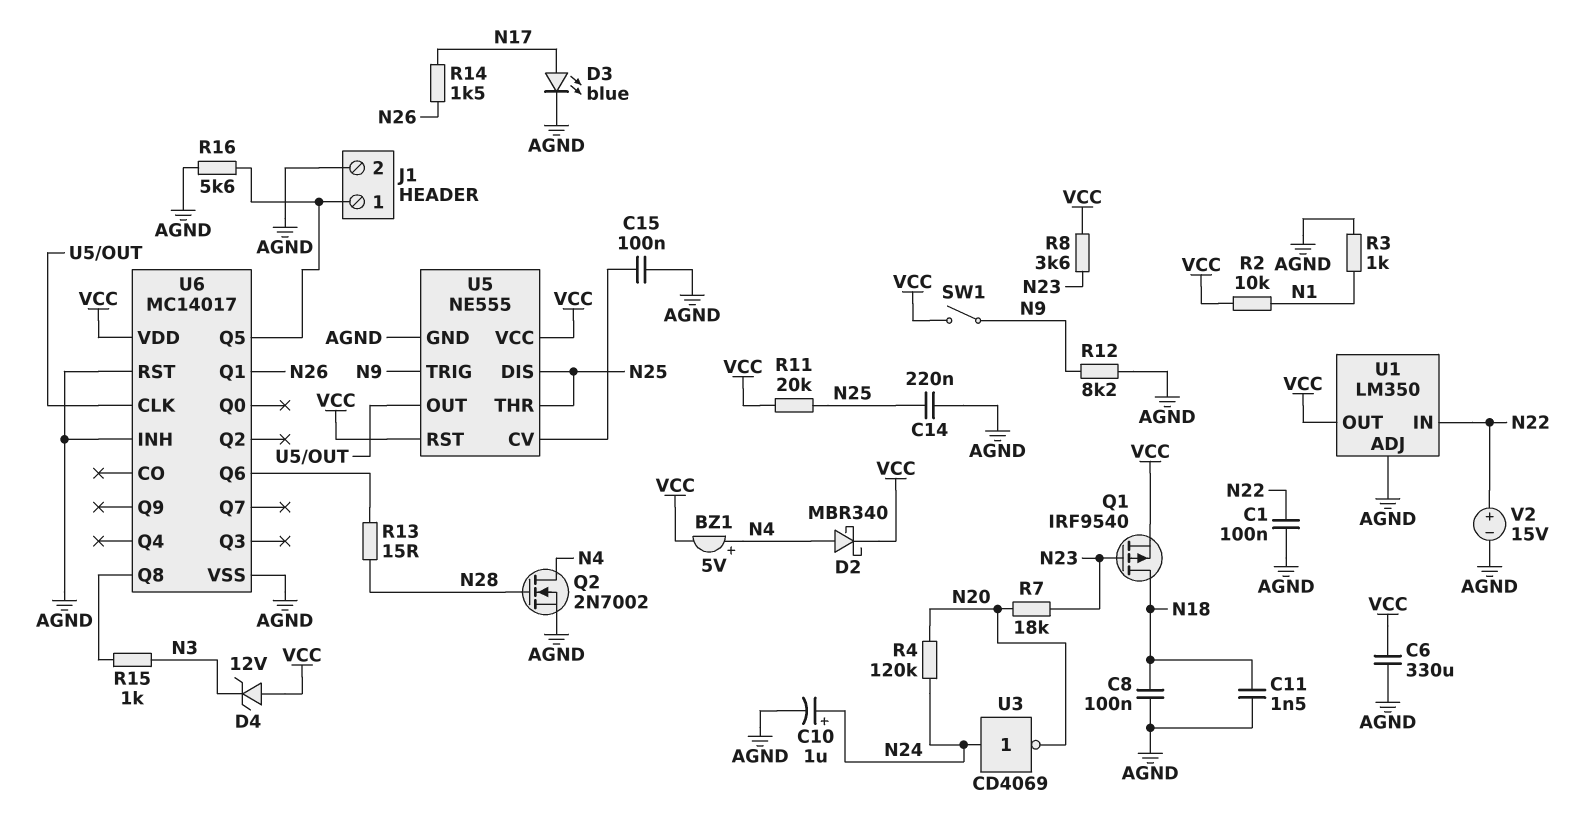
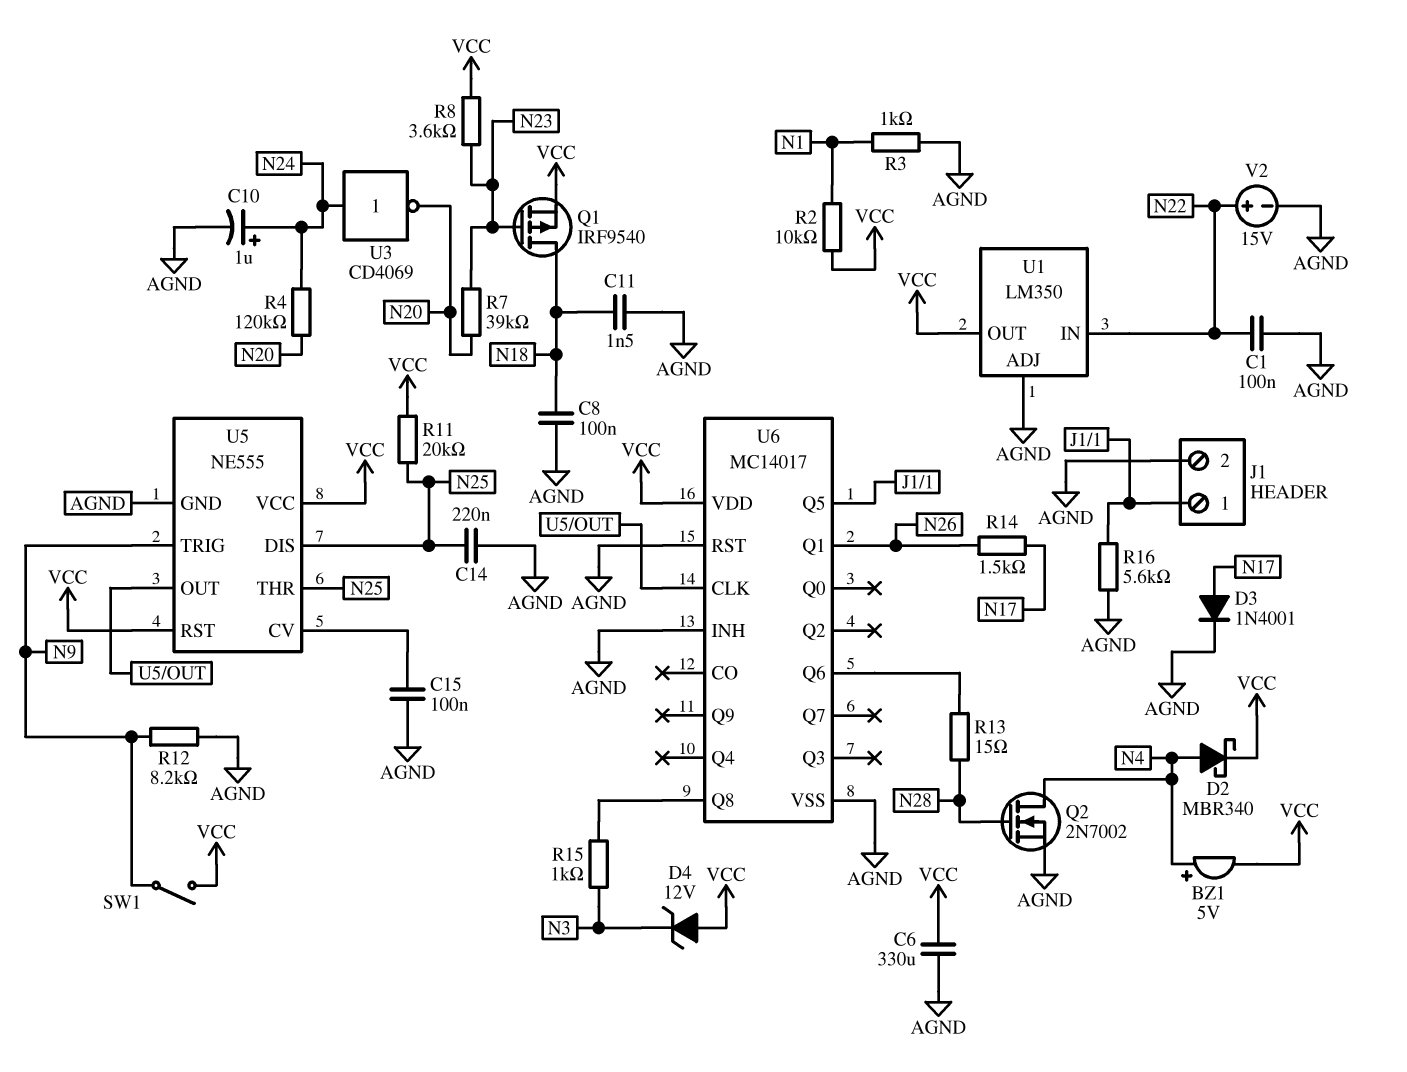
D3: LED blue (A N17, K AGND) -> diode 1N4001 (A N17, K AGND)
R7: 18k (N20, N23) -> 39k (N20, N23)

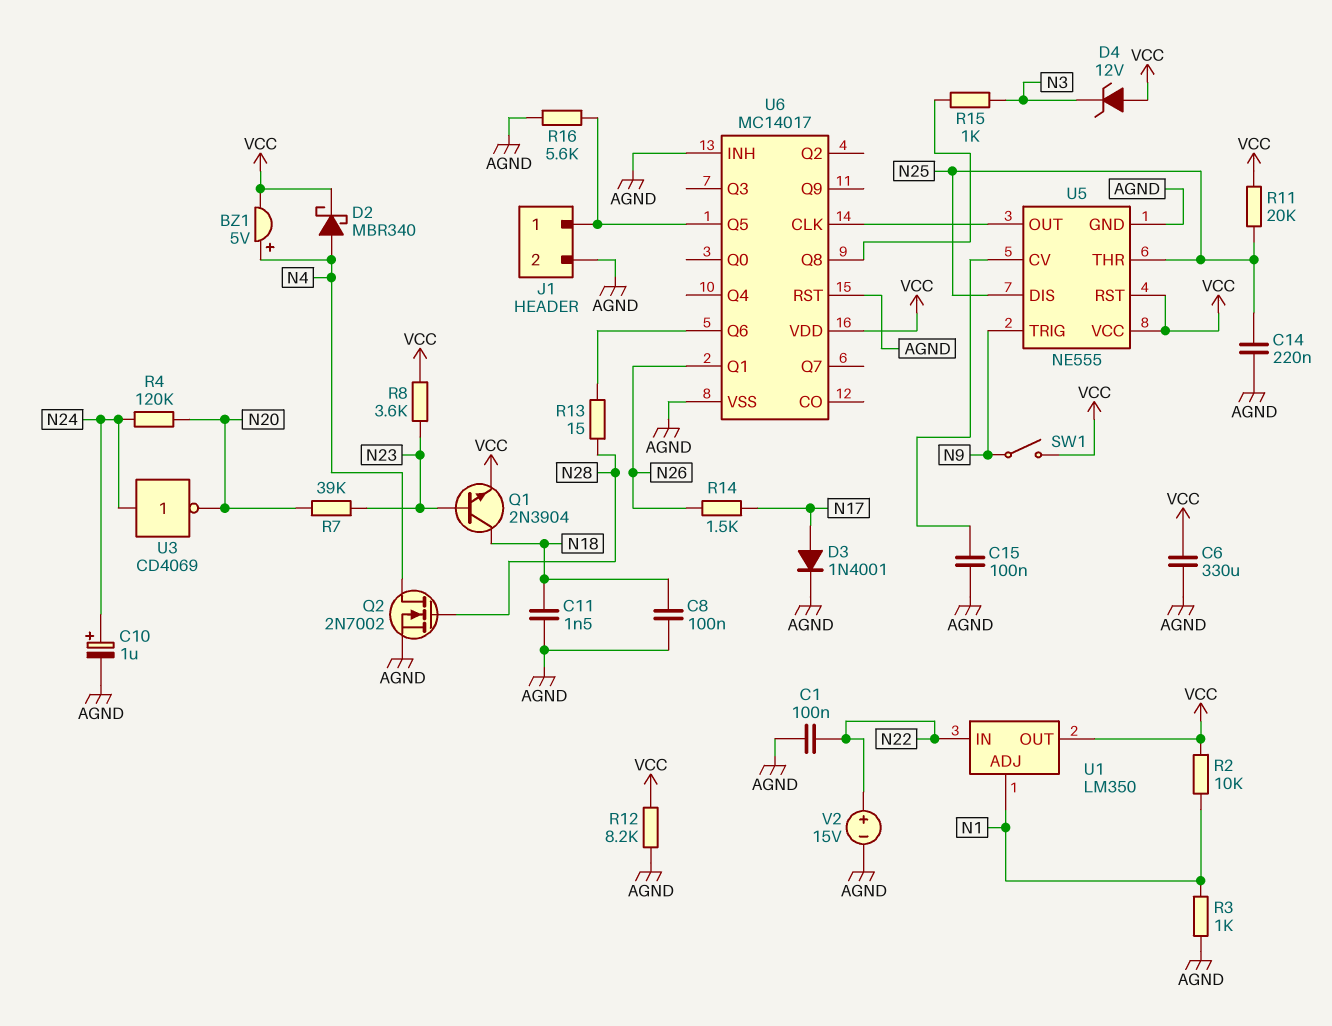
Q1: PMOS IRF9540 (G N23, D N18, S VCC) -> NPN 2N3904 (B N23, C N18, E VCC)
R12: 8.2k (AGND, N9) -> 8.2k (AGND, VCC)
U1 pin ADJ: AGND -> N1

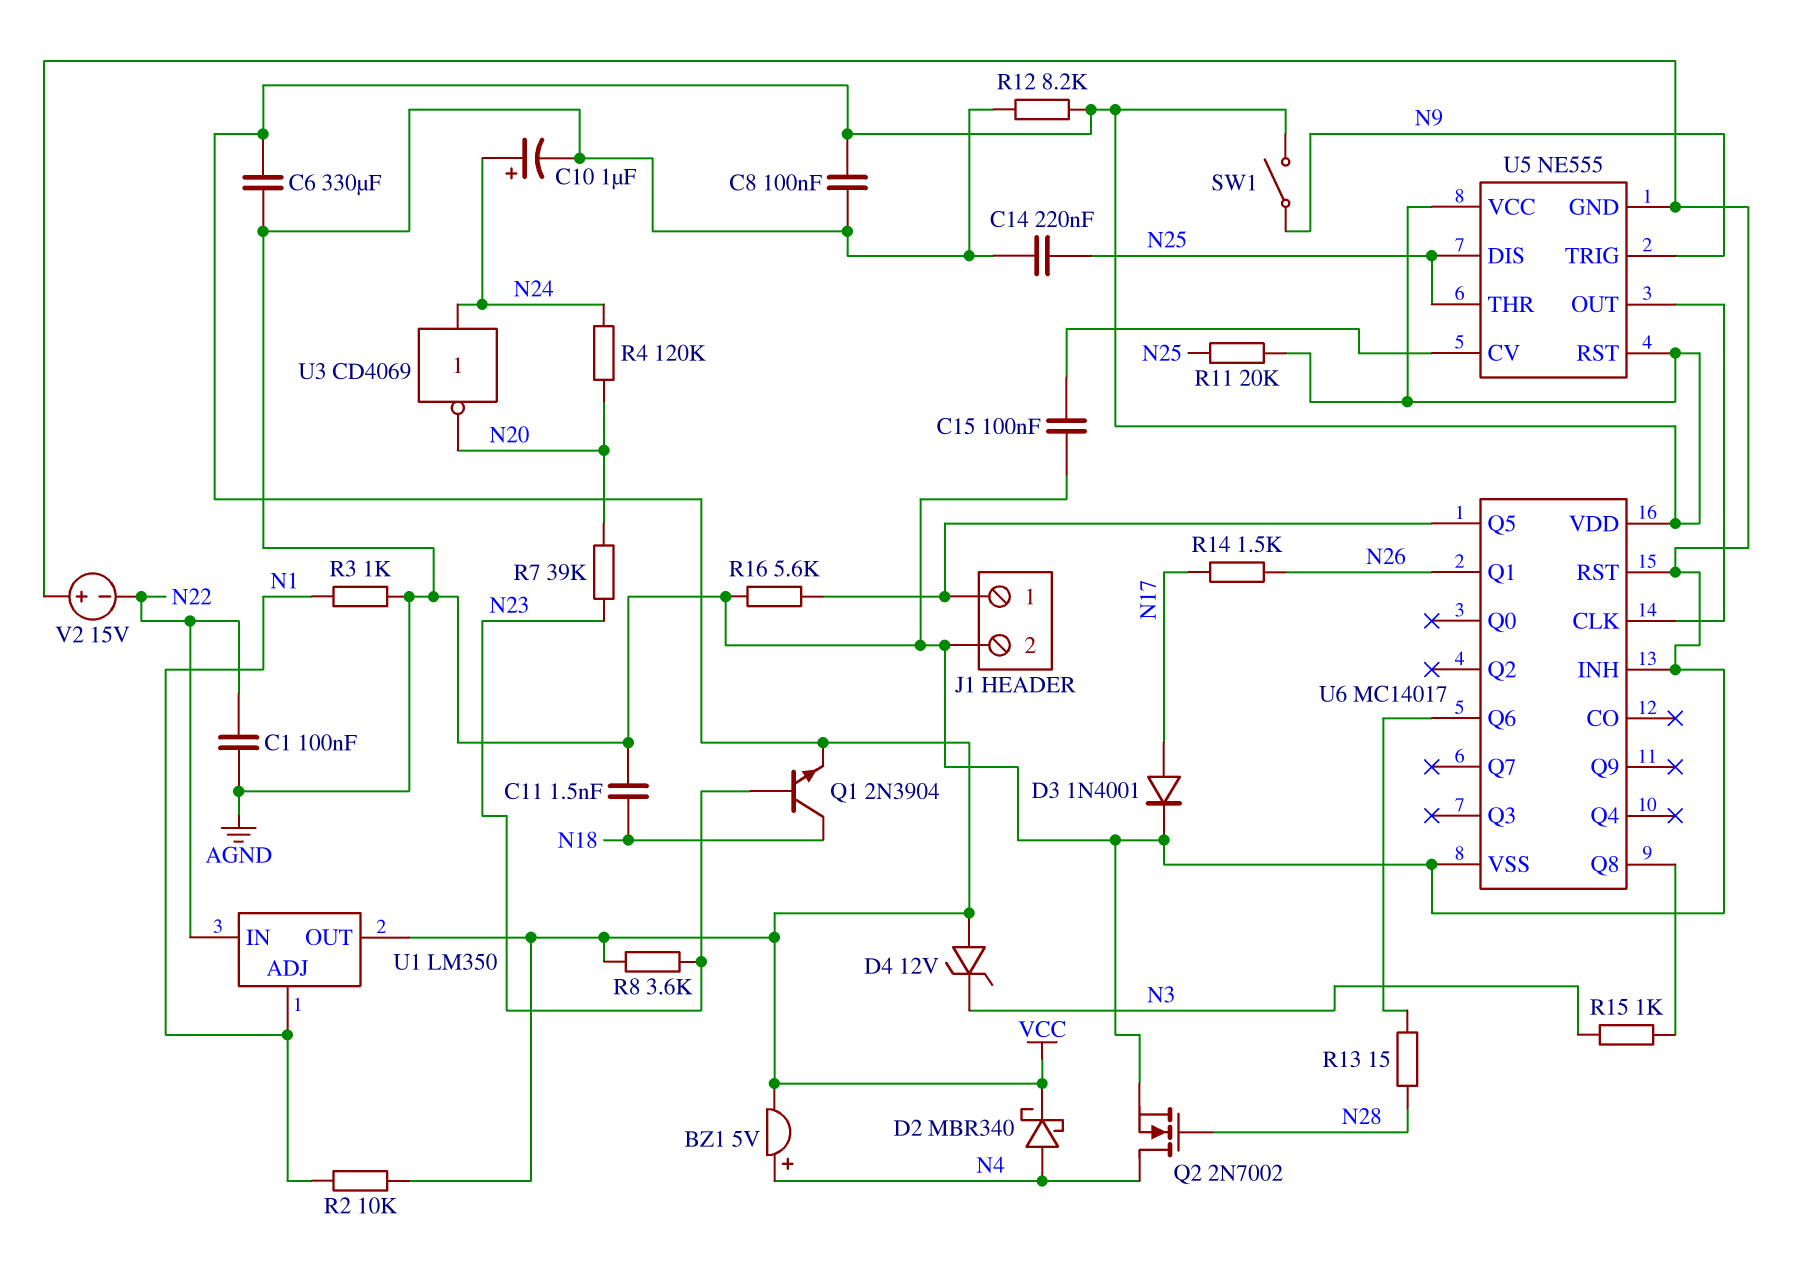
C8: 100nF (AGND, N18) -> 100nF (AGND, VCC)
V2: 15V (plus N22, minus AGND) -> 15V (plus AGND, minus N22)

